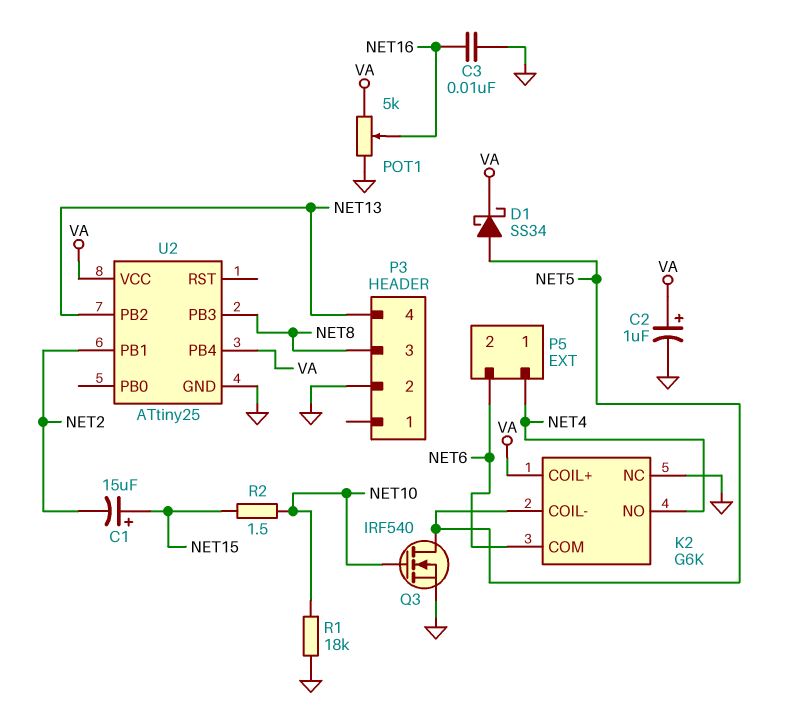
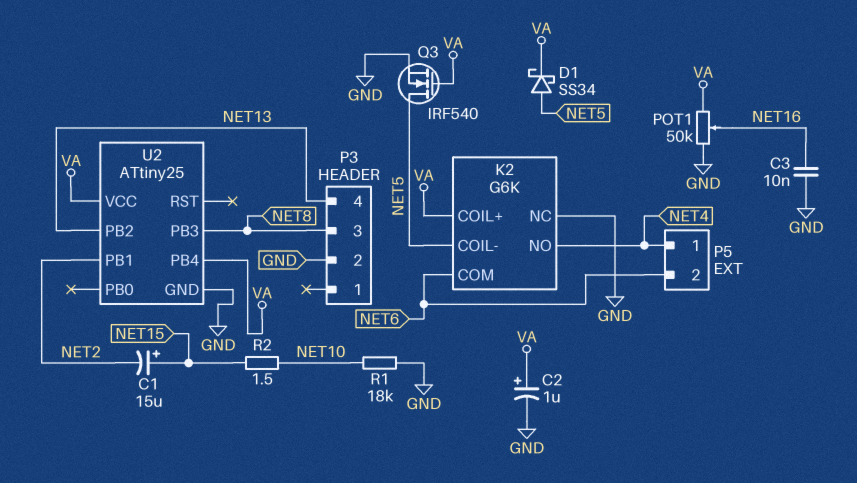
POT1: 5k (GND, VA, wiper NET16) -> 50k (GND, VA, wiper NET16)
Q3: NMOS IRF540 (G NET10, D NET5, S GND) -> NMOS IRF540 (G VA, D NET5, S GND)

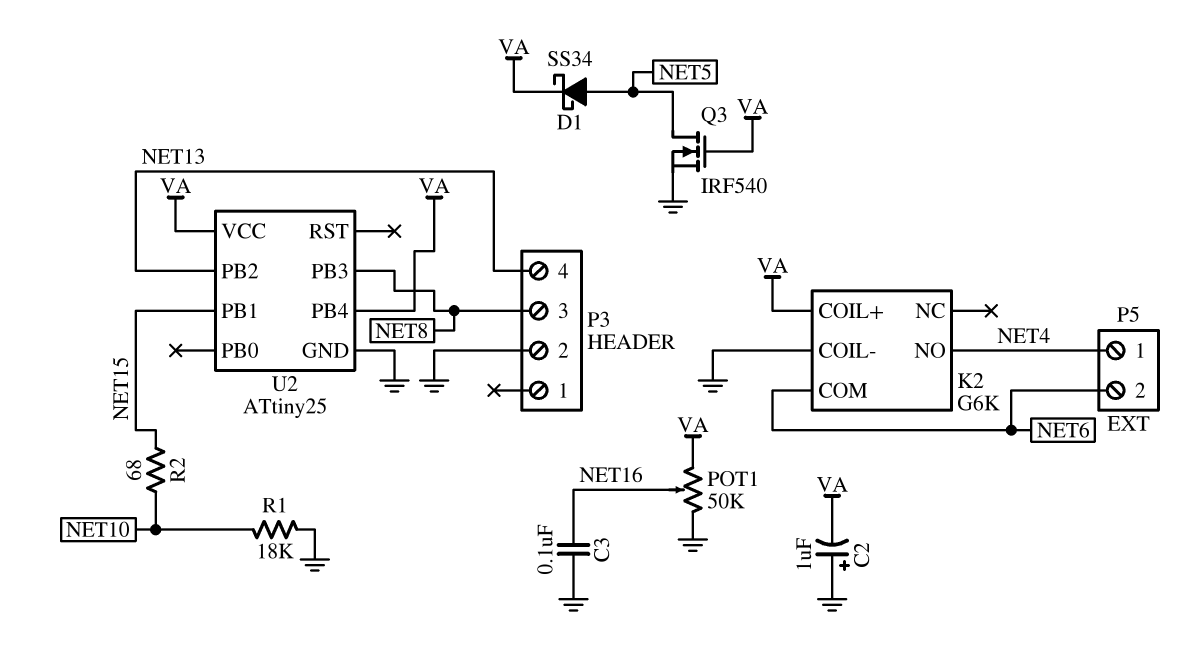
C1: 15uF (plus NET15, minus NET2) -> none
C2: 1uF (plus VA, minus GND) -> 1uF (plus GND, minus VA)
C3: 10nF (GND, NET16) -> 100nF (GND, NET16)
K2 pin COIL-: NET5 -> GND
K2 pin NC: GND -> none
R2: 1.5 (NET10, NET15) -> 68 (NET10, NET15)
U2 pin PB1: NET2 -> NET15

